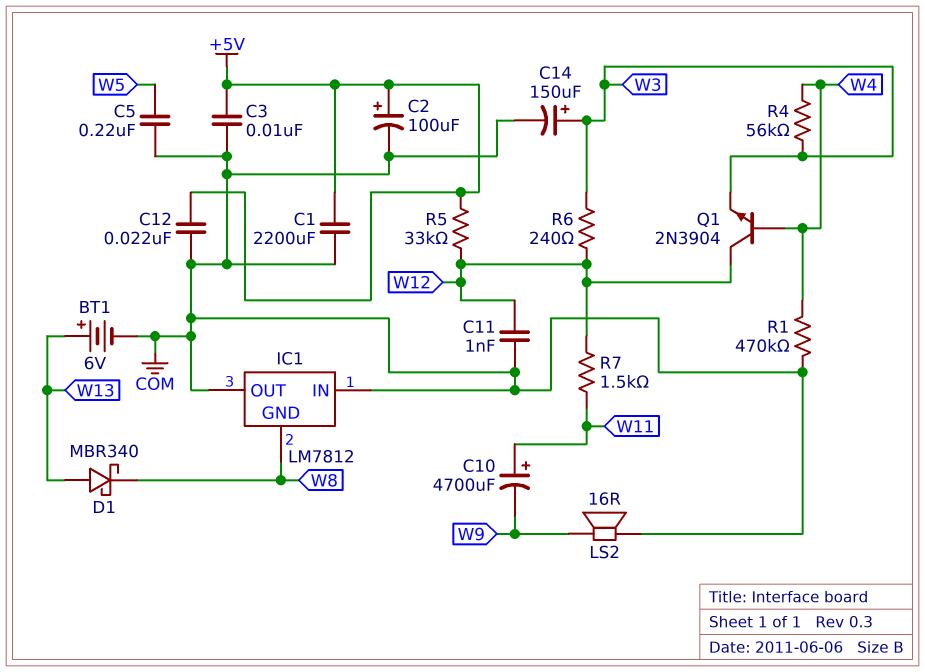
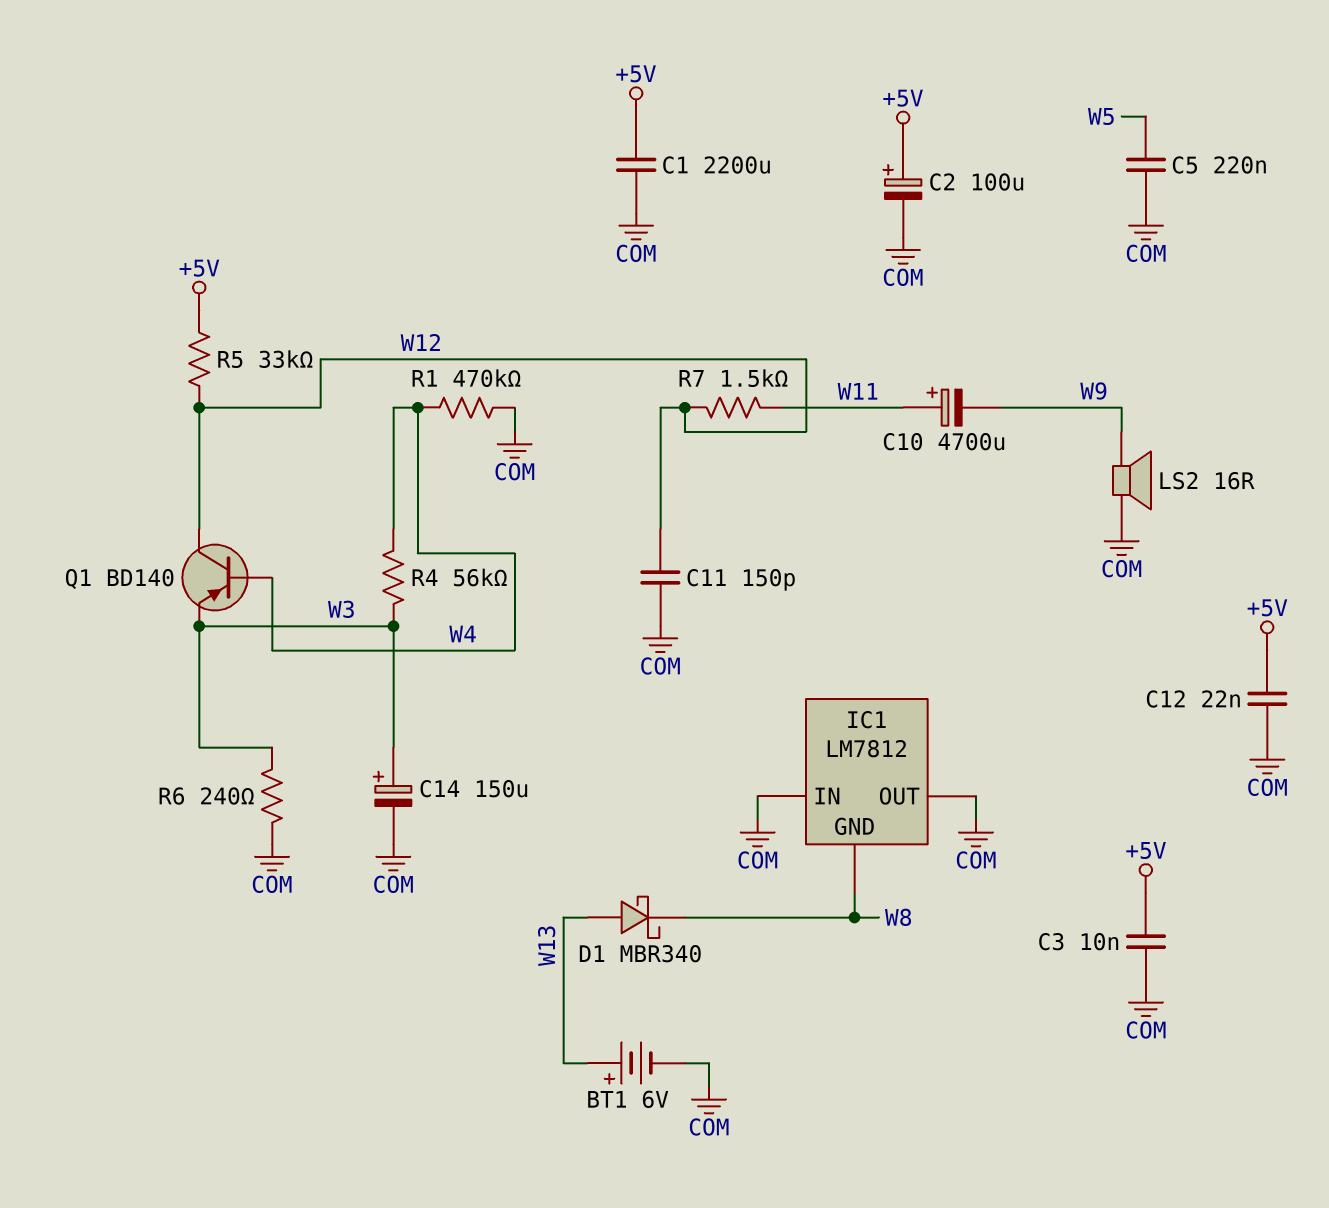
C11: 1nF (COM, W12) -> 150pF (COM, W12)
Q1: NPN 2N3904 (B W4, C W12, E W3) -> PNP BD140 (B W4, C W12, E W3)
R6: 240 (W3, W12) -> 240 (COM, W3)

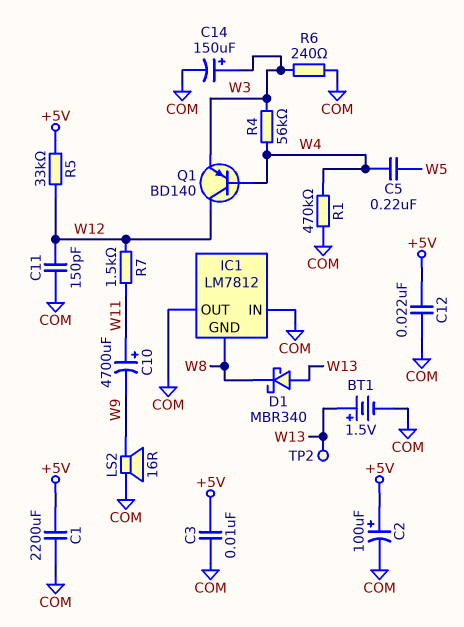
BT1: 6V (plus W13, minus COM) -> 1.5V (plus W13, minus COM)
C5: 220nF (COM, W5) -> 220nF (W4, W5)
TP2: none -> test point (W13)

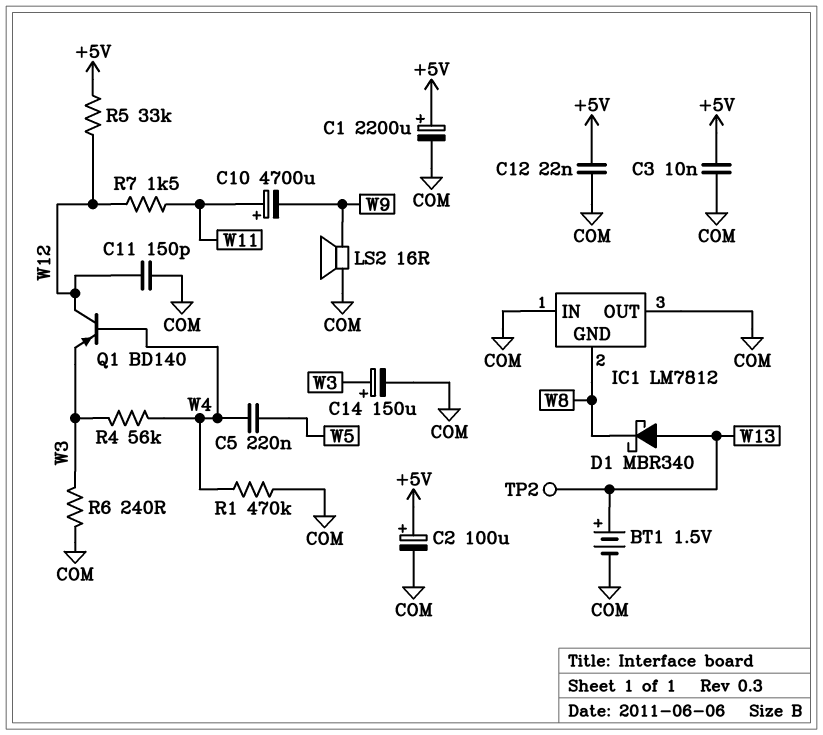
C1: 2200uF (+5V, COM) -> 2200uF (plus +5V, minus COM)

